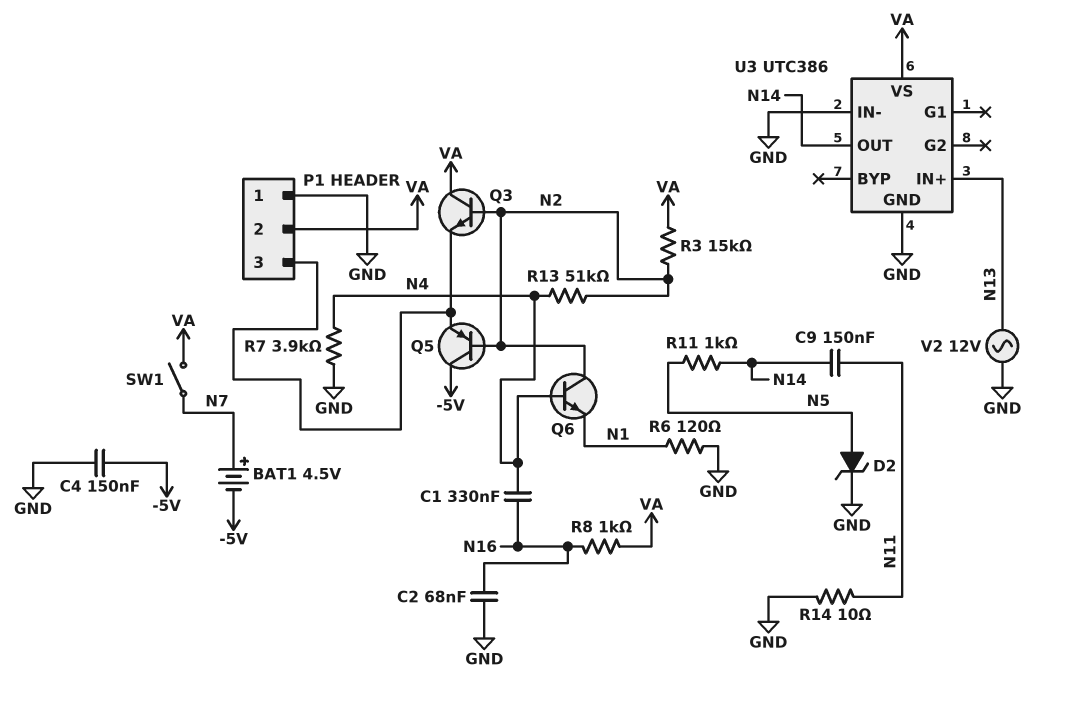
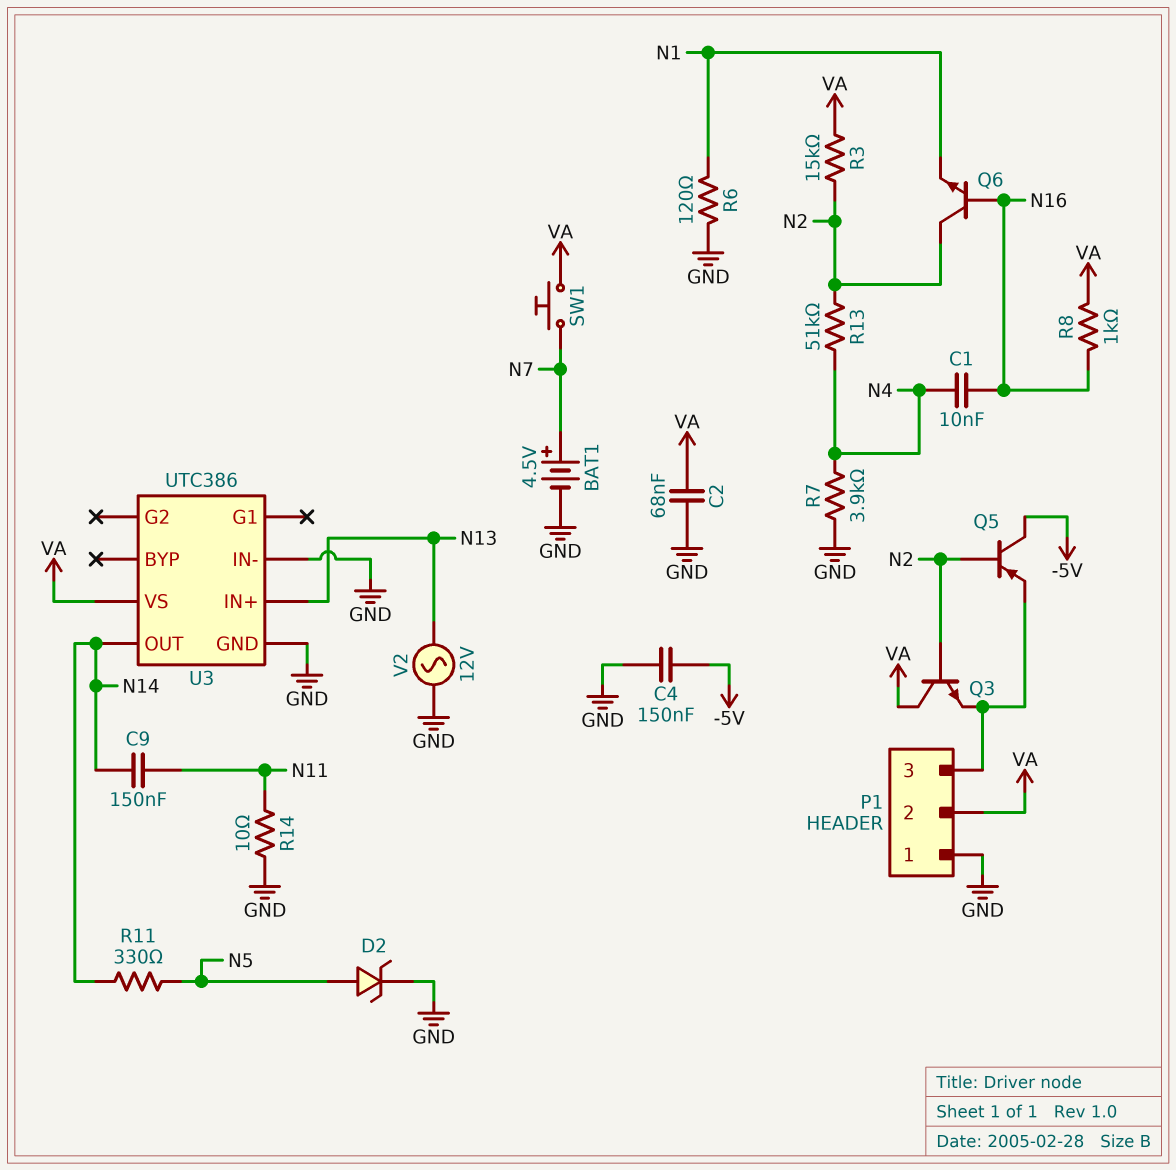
BAT1: 4.5V (plus N7, minus -5V) -> 4.5V (plus N7, minus GND)
C1: 330nF (N4, N16) -> 10nF (N4, N16)
C2: 68nF (GND, N16) -> 68nF (GND, VA)
Q6: NPN (B N4, C N2, E N1) -> NPN (B N16, C N2, E N1)
R11: 1k (N5, N14) -> 330 (N5, N14)
SW1: switch (N7, VA) -> button (N7, VA)

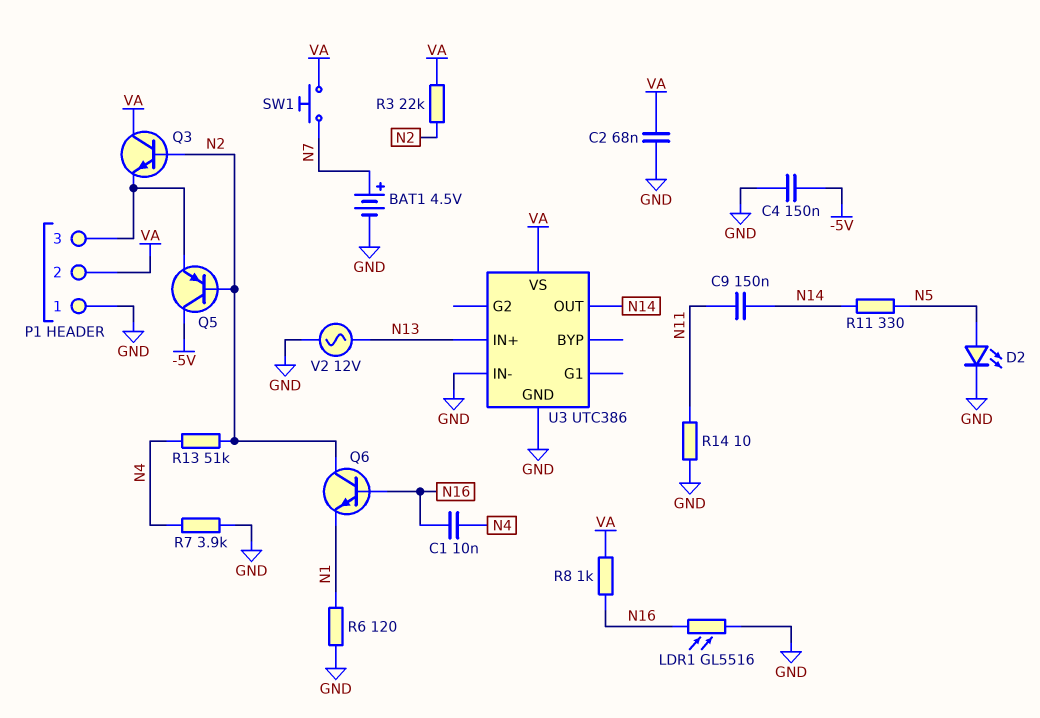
D2: zener (A N5, K GND) -> LED (A N5, K GND)
LDR1: none -> GL5516 (GND, N16)
R3: 15k (N2, VA) -> 22k (N2, VA)

